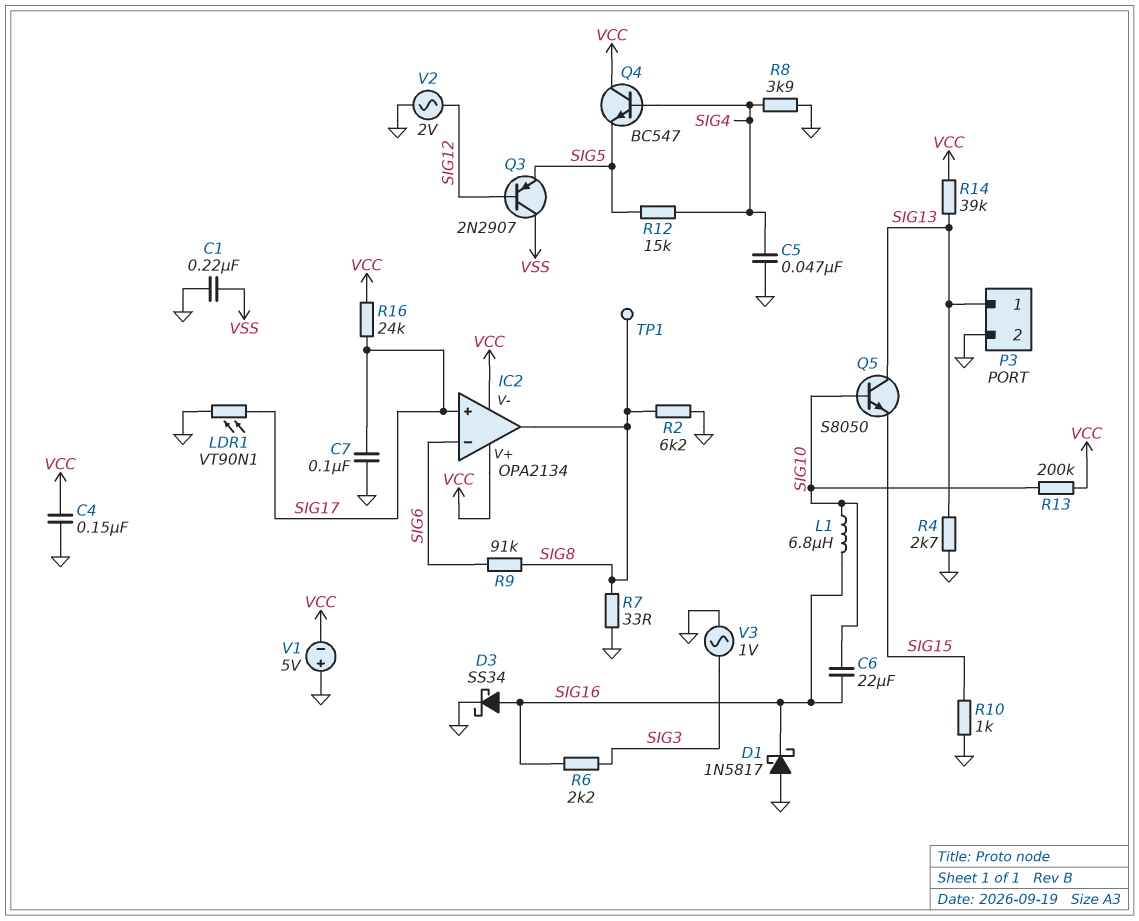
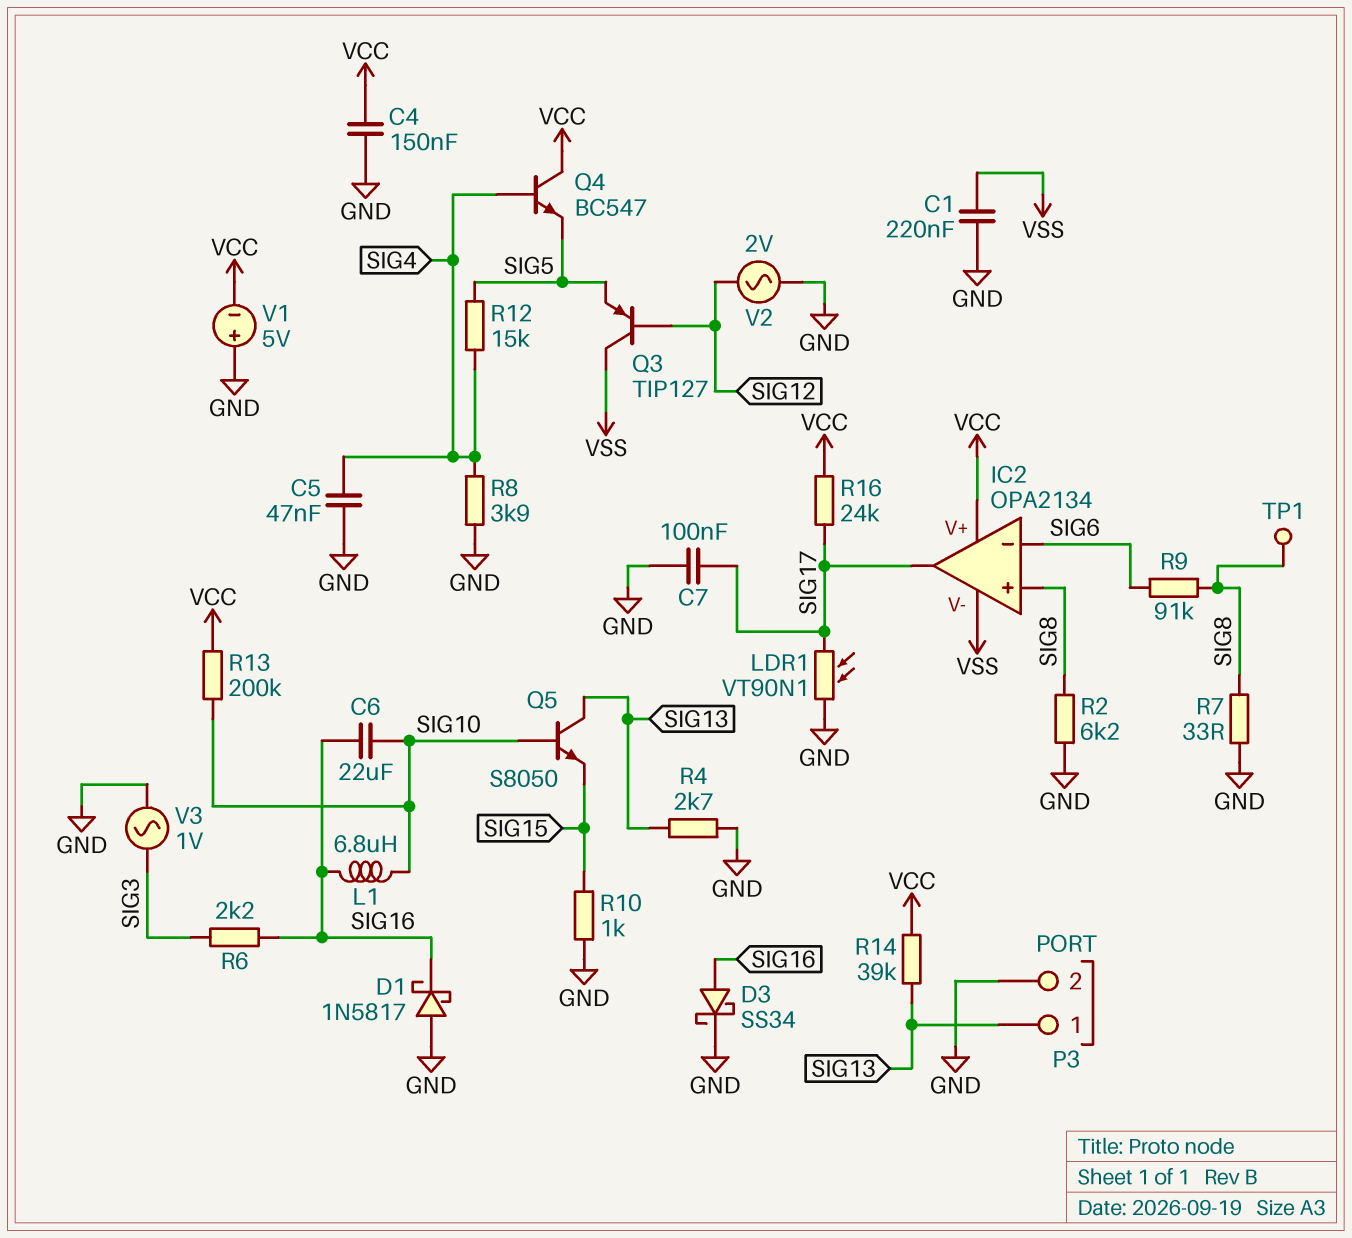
IC2 pin V-: VCC -> VSS
IC2 pin in+: SIG17 -> SIG8
IC2 pin out: SIG8 -> SIG17
Q3: PNP 2N2907 (B SIG12, C VSS, E SIG5) -> PNP TIP127 (B SIG12, C VSS, E SIG5)

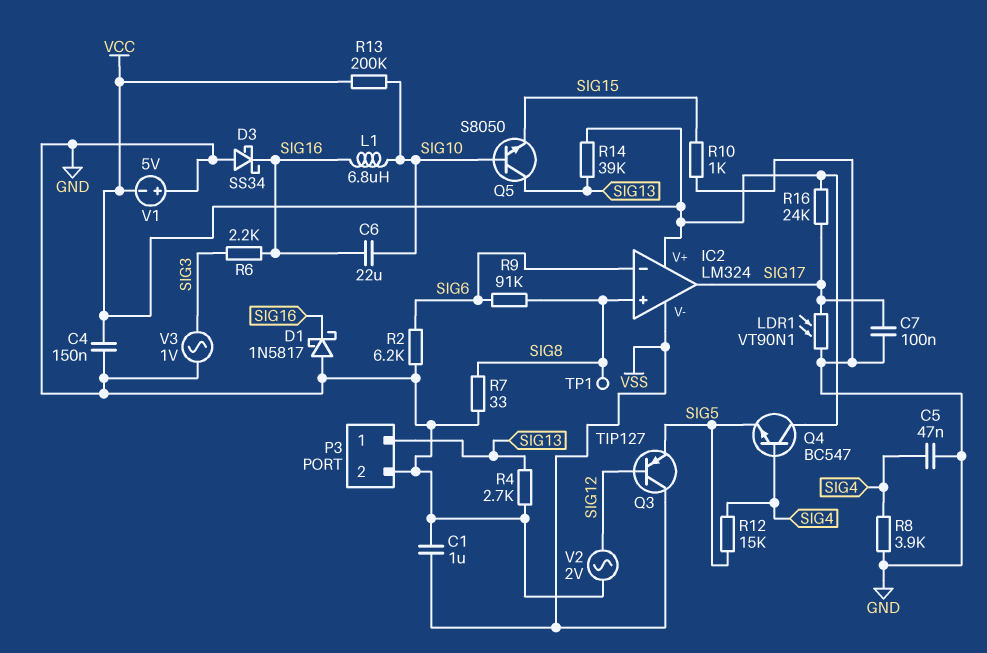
C1: 220nF (GND, VSS) -> 1uF (GND, VSS)
D3: schottky SS34 (A SIG16, K GND) -> schottky SS34 (A GND, K SIG16)
IC2: OPA2134 -> LM324
R2: 6.2k (GND, SIG8) -> 6.2k (GND, SIG6)

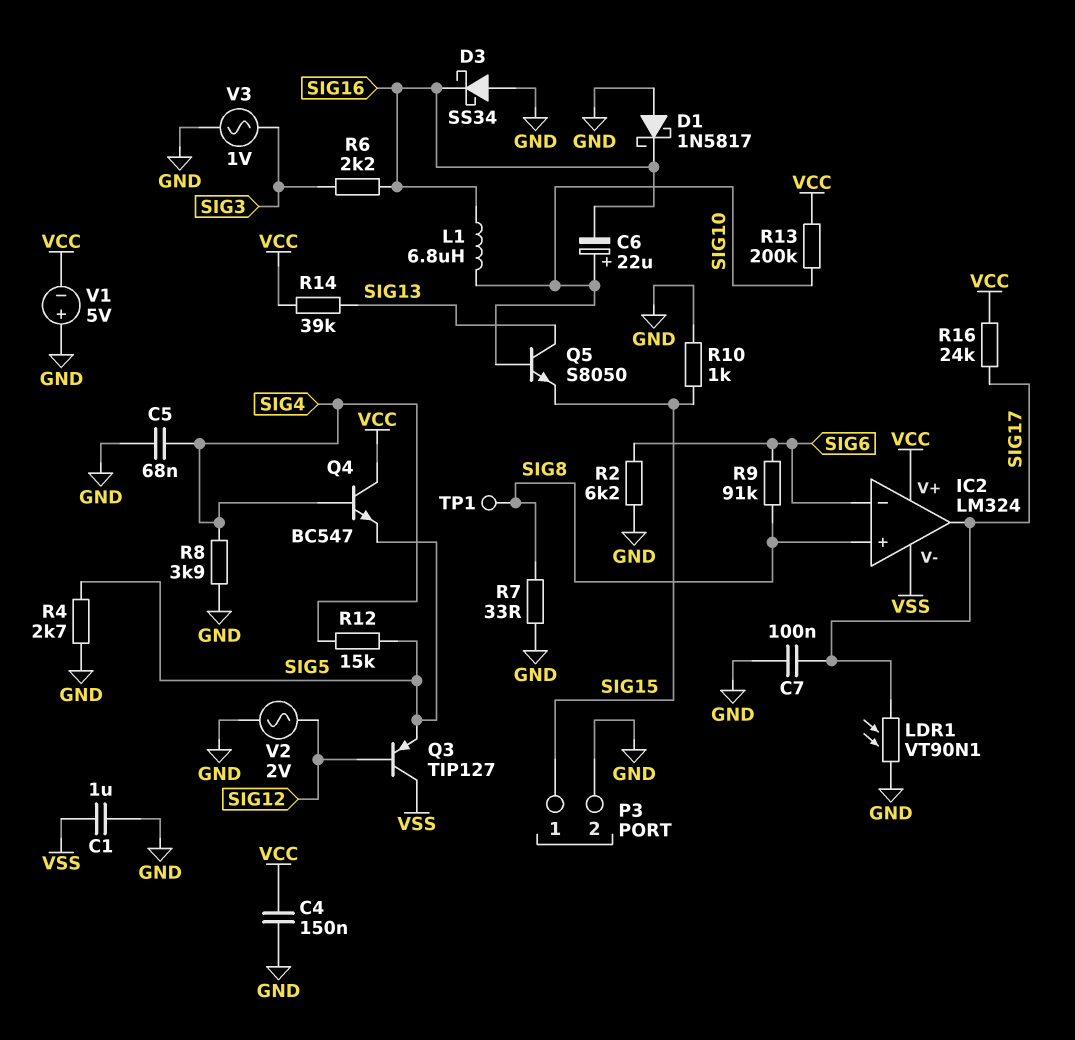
C5: 47nF (GND, SIG4) -> 68nF (GND, SIG4)
C6: 22uF (SIG10, SIG16) -> 22uF (plus SIG10, minus SIG16)
P3 pin 1: SIG13 -> SIG15
R4: 2.7k (GND, SIG13) -> 2.7k (GND, SIG5)

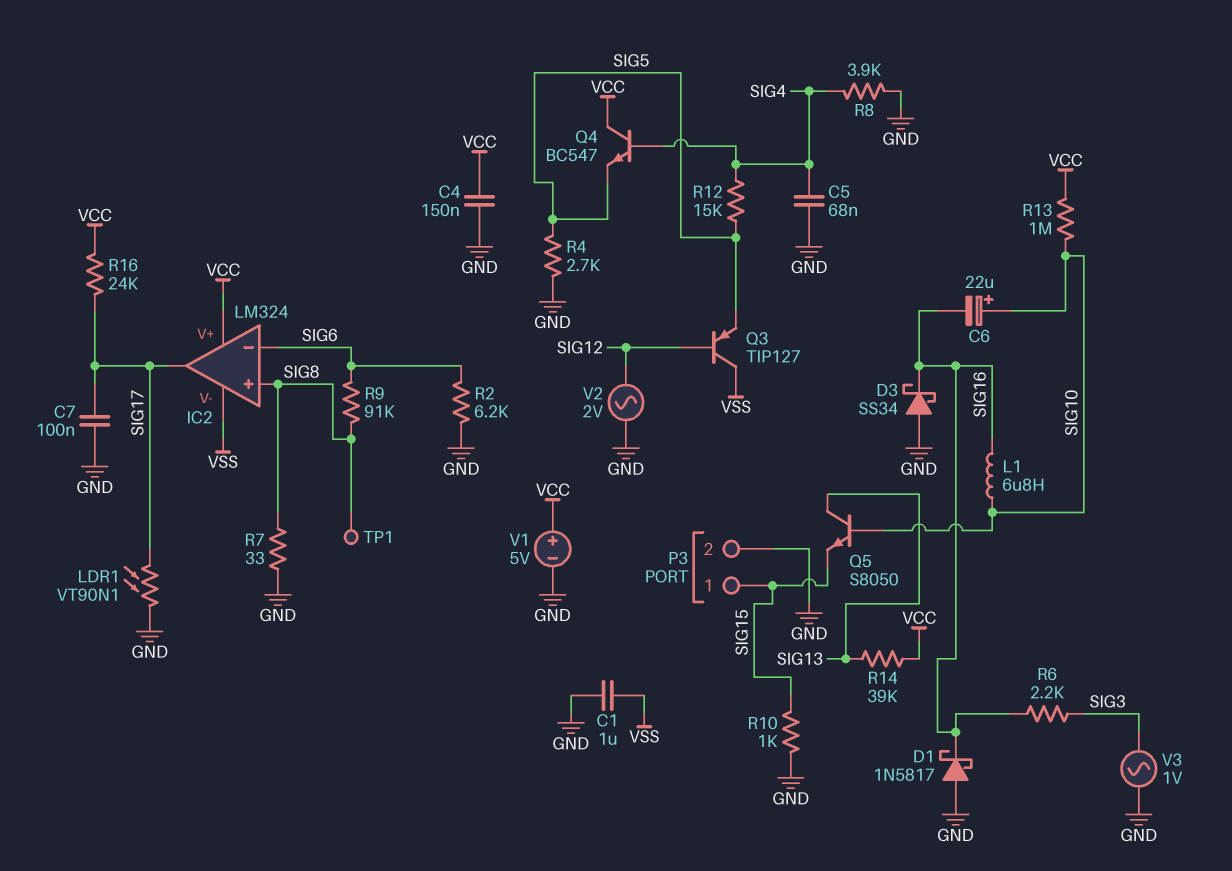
R13: 200k (SIG10, VCC) -> 1M (SIG10, VCC)
V1: 5V (plus GND, minus VCC) -> 5V (plus VCC, minus GND)

